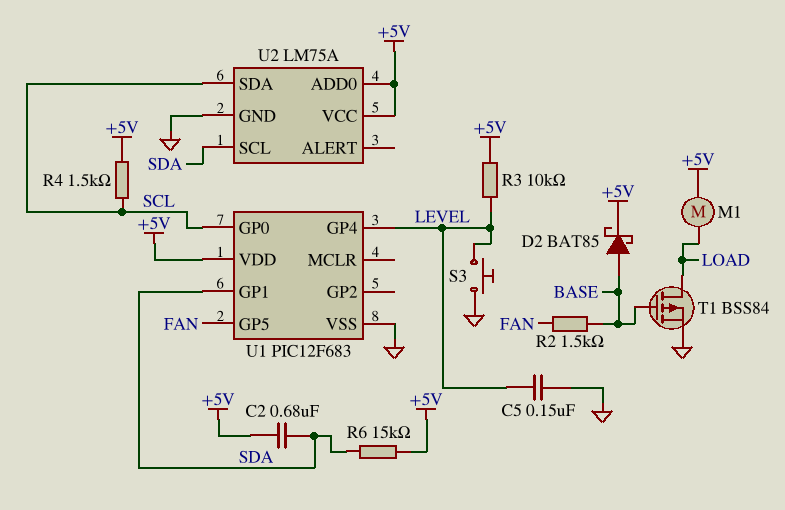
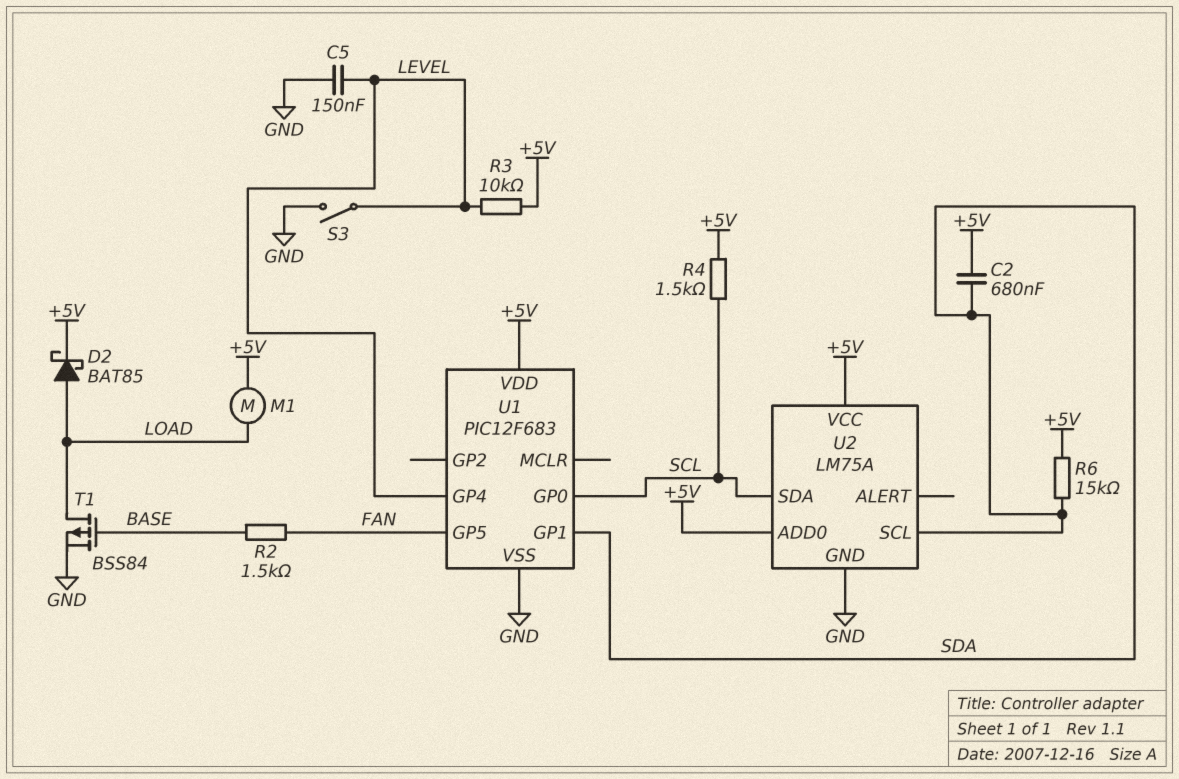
D2: schottky BAT85 (A BASE, K +5V) -> schottky BAT85 (A LOAD, K +5V)
S3: button (GND, LEVEL) -> switch (GND, LEVEL)

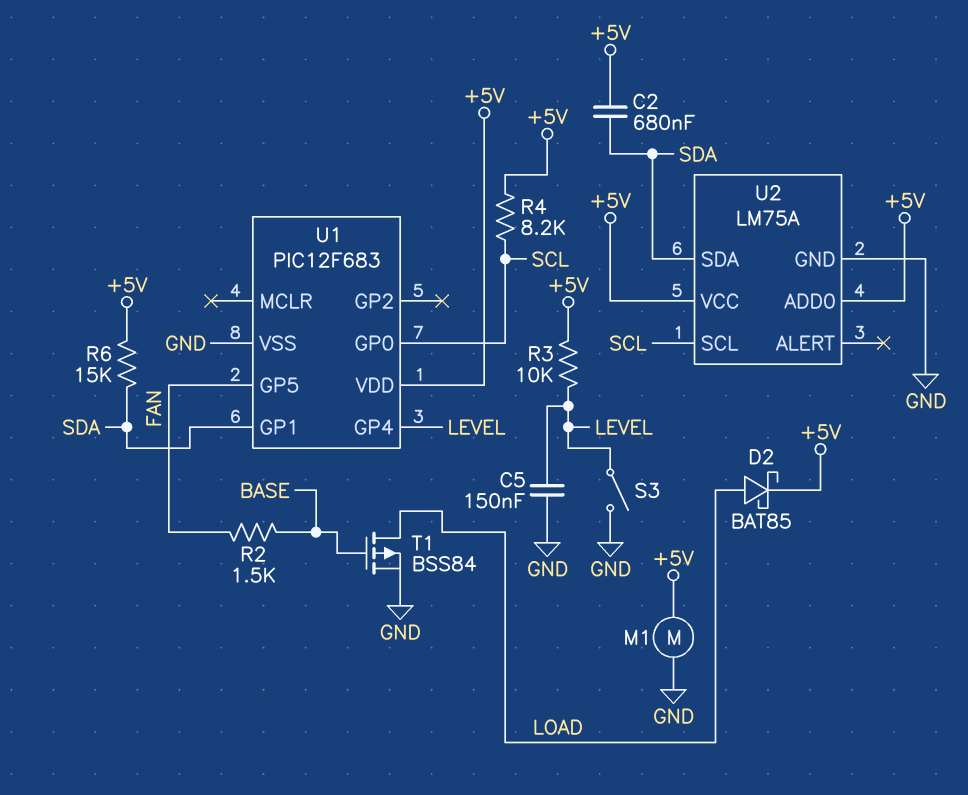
M1: motor (+5V, LOAD) -> motor (+5V, GND)
R4: 1.5k (+5V, SCL) -> 8.2k (+5V, SCL)
U2 pin SCL: SDA -> SCL
U2 pin SDA: SCL -> SDA

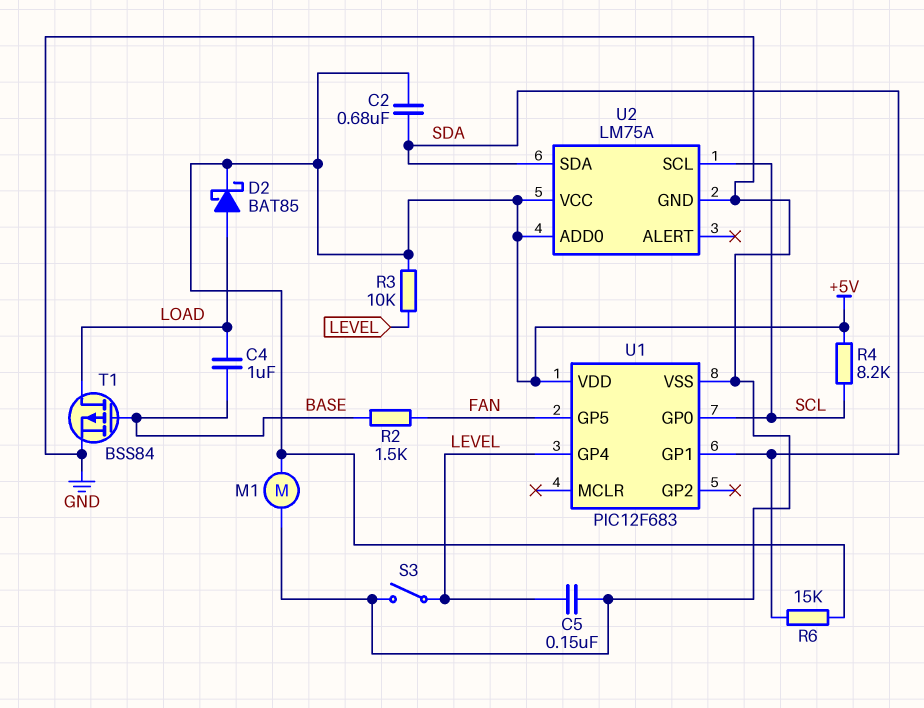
C4: none -> 1uF (BASE, LOAD)

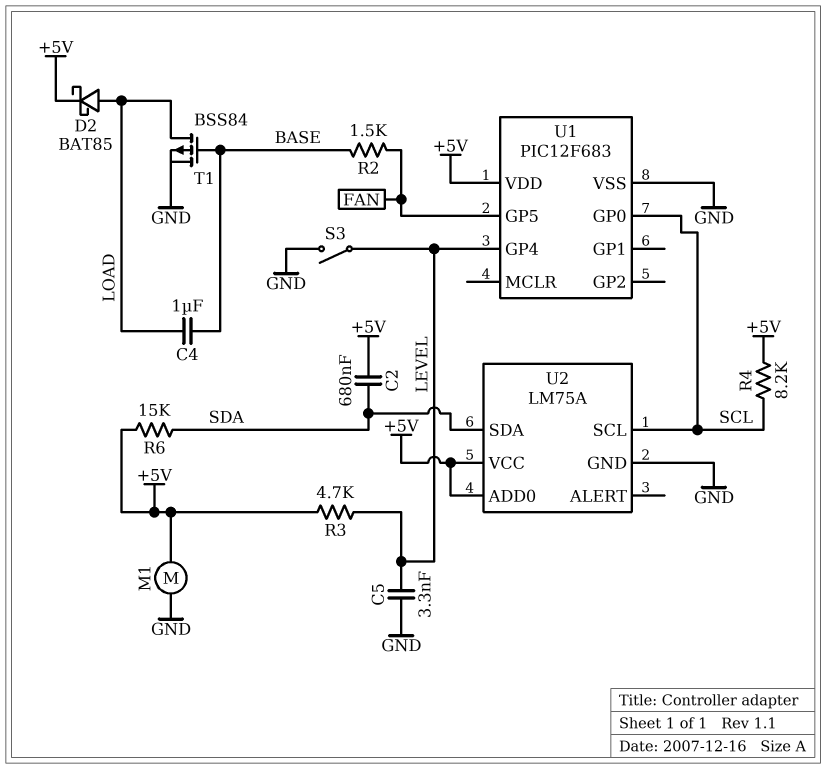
C5: 150nF (GND, LEVEL) -> 3.3nF (GND, LEVEL)
R3: 10k (+5V, LEVEL) -> 4.7k (+5V, LEVEL)
U1 pin GP1: SDA -> none

